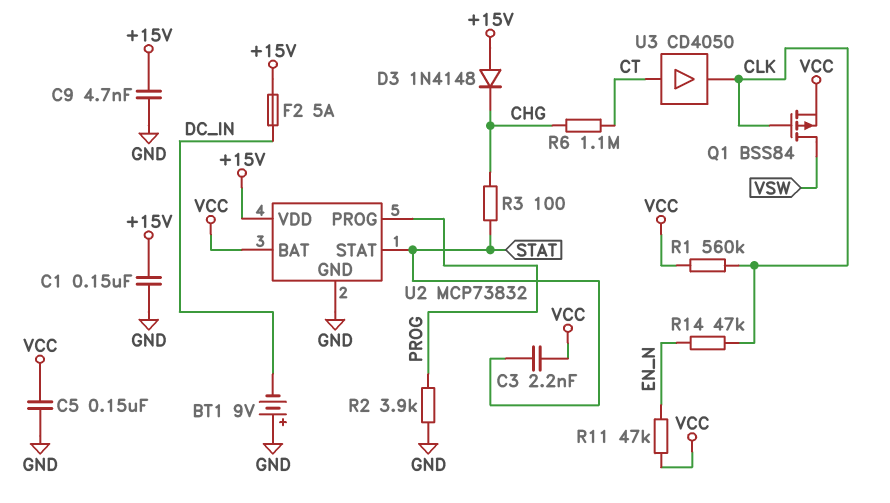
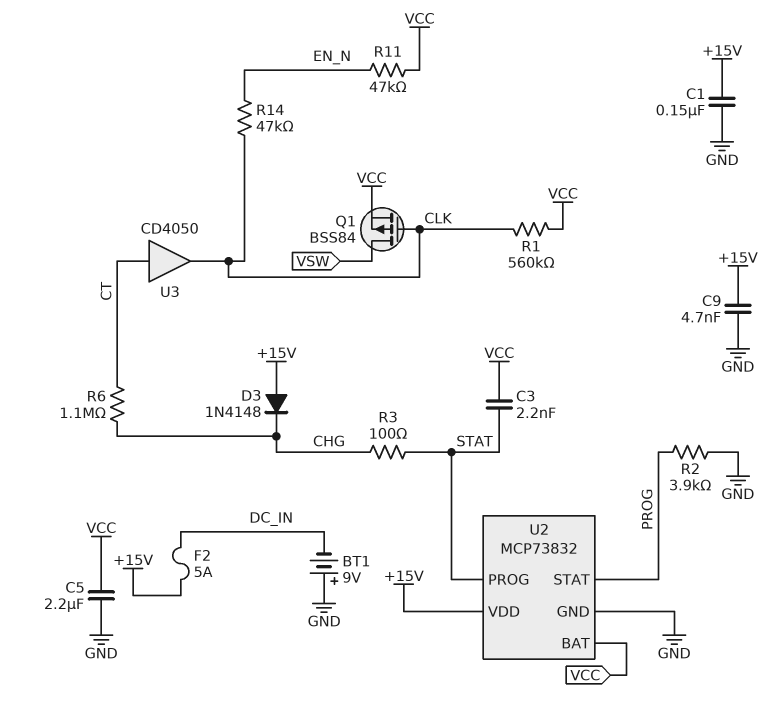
C5: 150nF (GND, VCC) -> 2.2uF (GND, VCC)
U2 pin PROG: PROG -> STAT
U2 pin STAT: STAT -> PROG

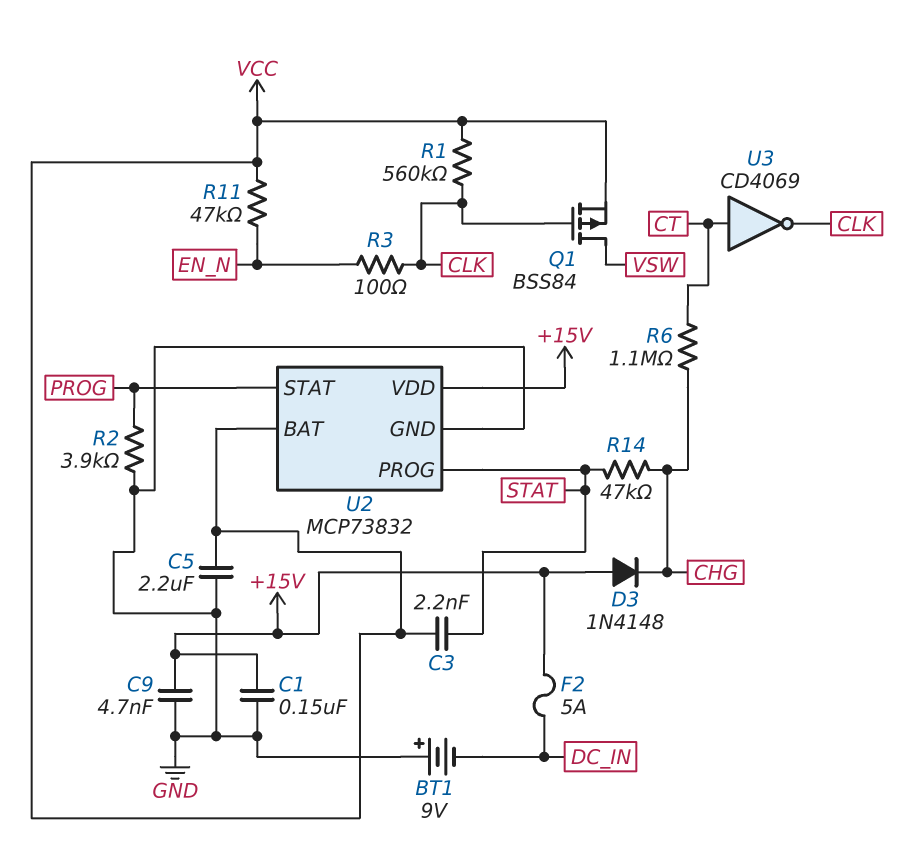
R3: 100 (CHG, STAT) -> 100 (CLK, EN_N)
R14: 47k (CLK, EN_N) -> 47k (CHG, STAT)
U3: buffer CD4050 (in CT, out CLK) -> NOT CD4069 (in CT, out CLK)

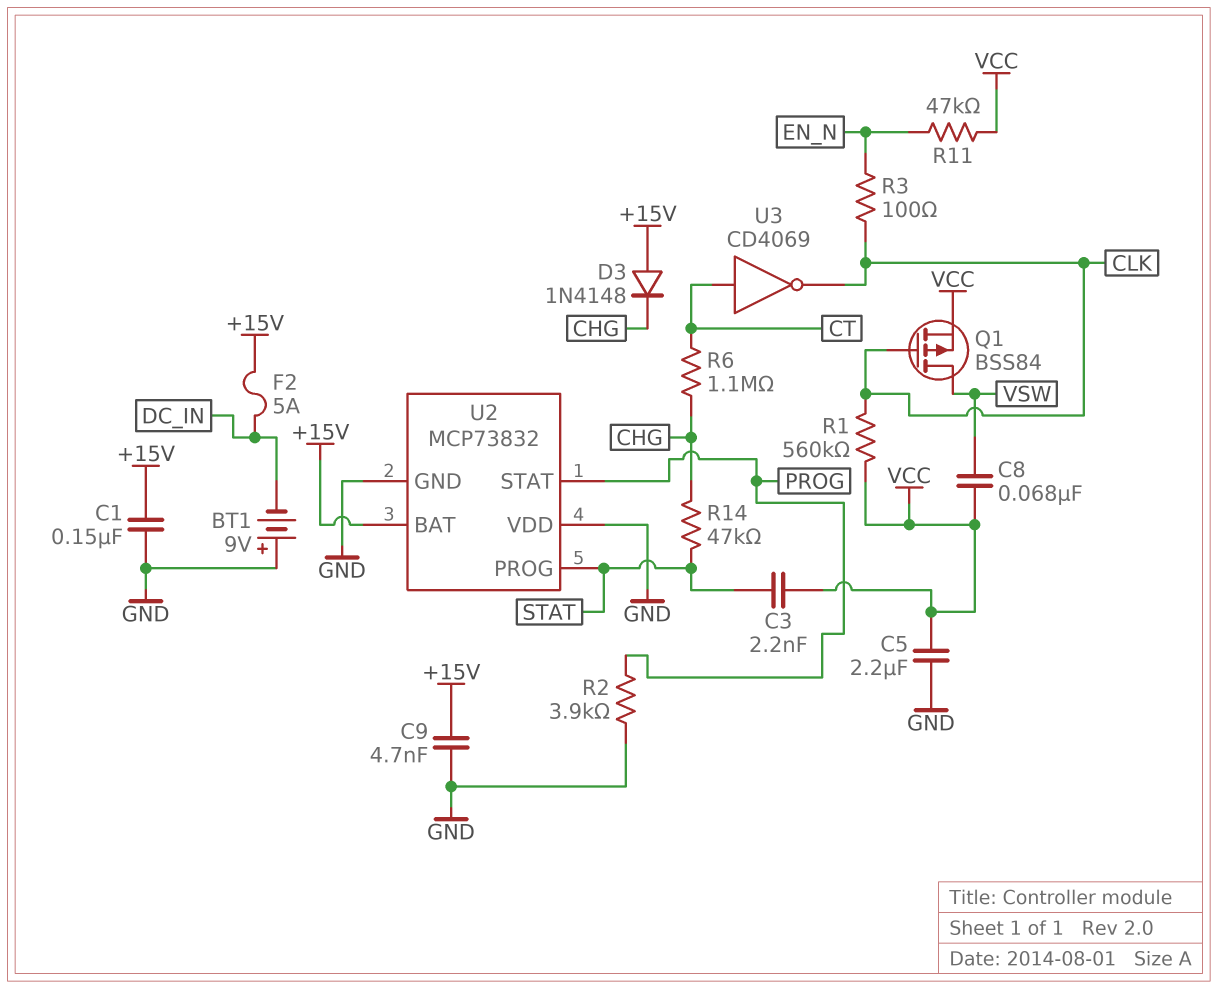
C8: none -> 68nF (VCC, VSW)
U2 pin BAT: VCC -> +15V
U2 pin VDD: +15V -> GND

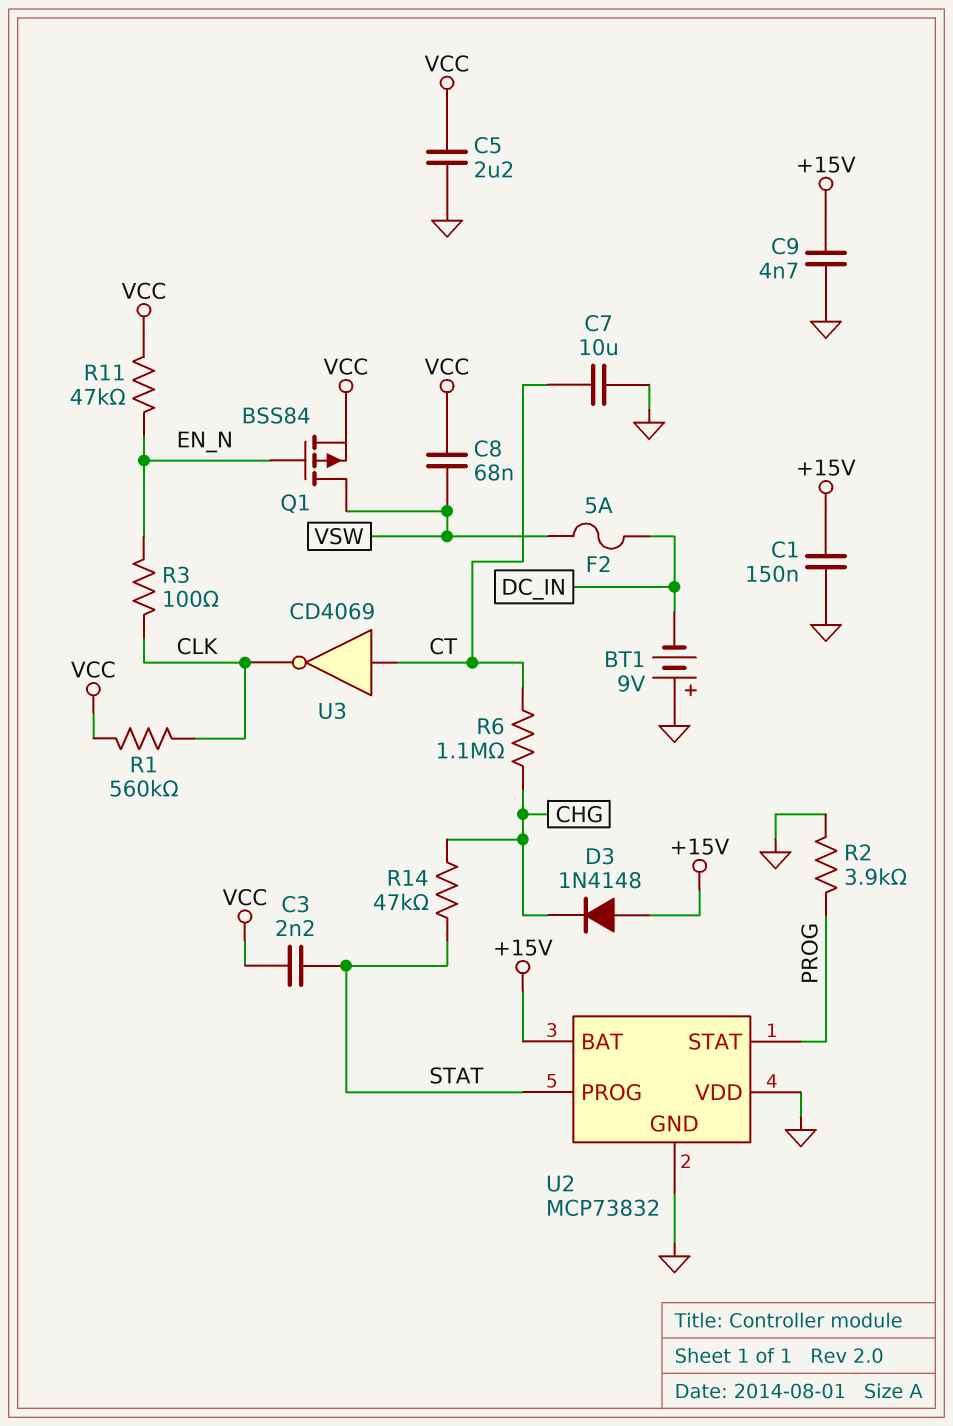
C7: none -> 10uF (CT, GND)
F2: 5A (+15V, DC_IN) -> 5A (DC_IN, VSW)
Q1: PMOS BSS84 (G CLK, D VSW, S VCC) -> PMOS BSS84 (G EN_N, D VSW, S VCC)

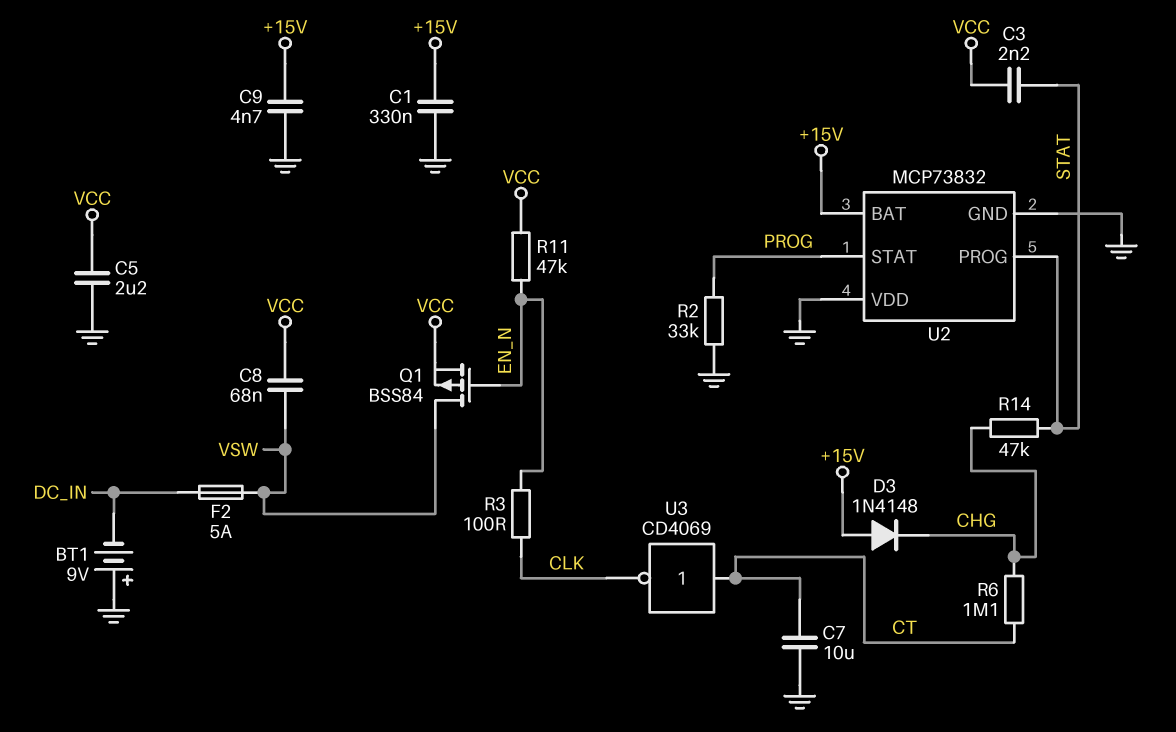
C1: 150nF (+15V, GND) -> 330nF (+15V, GND)
R1: 560k (CLK, VCC) -> none
R2: 3.9k (GND, PROG) -> 33k (GND, PROG)

